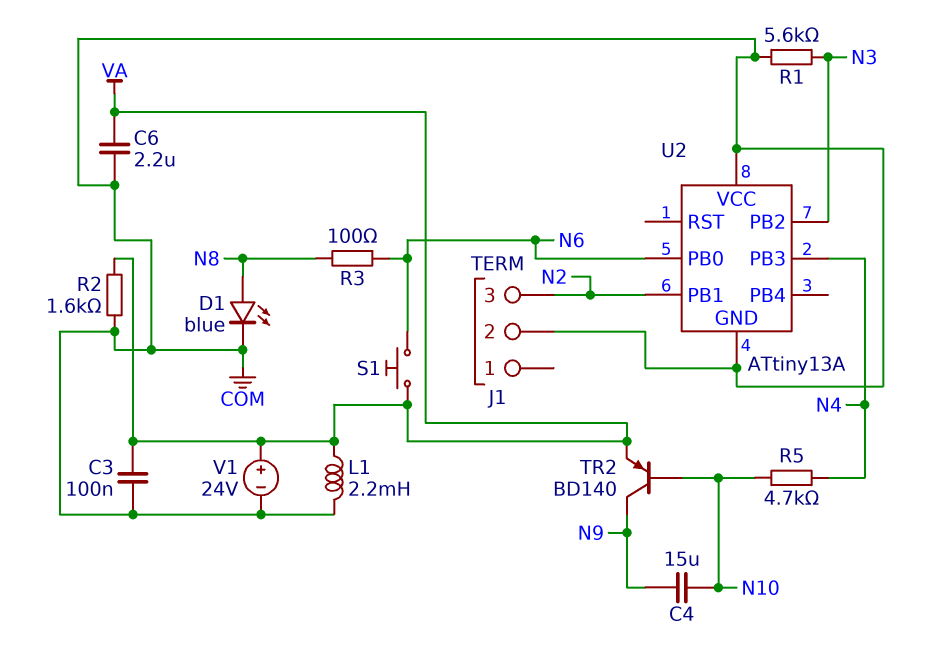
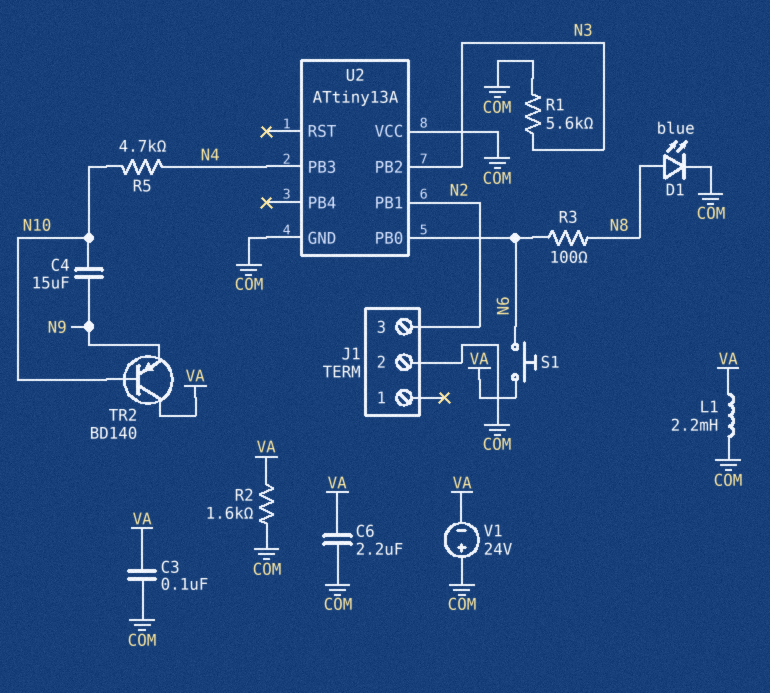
TR2: PNP BD140 (B N10, C N9, E VA) -> PNP BD140 (B N10, C VA, E N9)
V1: 24V (plus VA, minus COM) -> 24V (plus COM, minus VA)

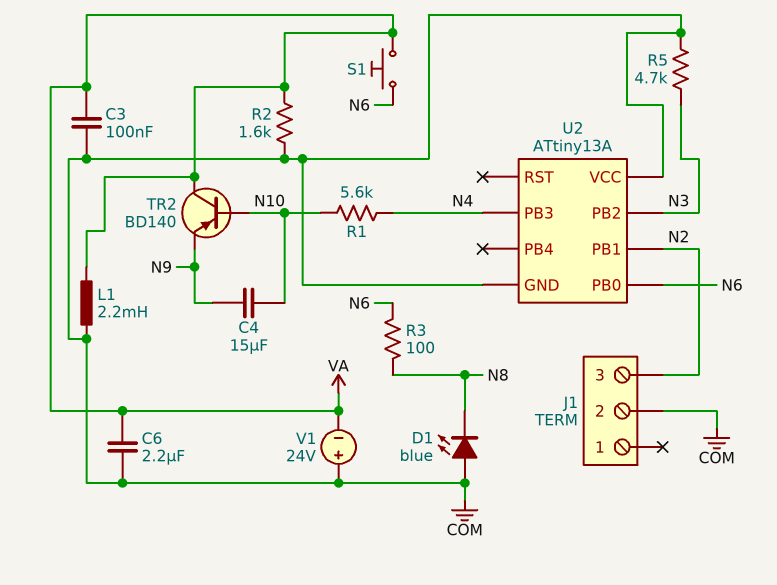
D1: LED blue (A N8, K COM) -> LED blue (A COM, K N8)
R1: 5.6k (COM, N3) -> 5.6k (N4, N10)
R5: 4.7k (N4, N10) -> 4.7k (COM, N3)

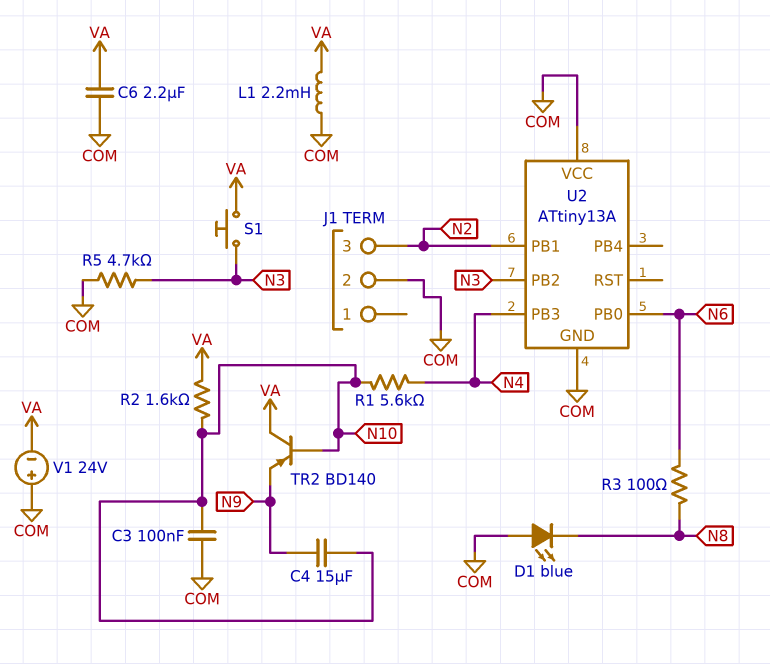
C3: 100nF (COM, VA) -> 100nF (COM, N10)
R2: 1.6k (COM, VA) -> 1.6k (N10, VA)
S1: button (N6, VA) -> button (N3, VA)

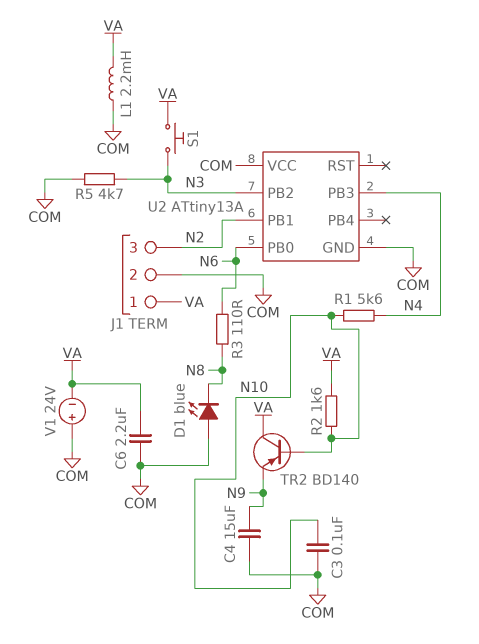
C4: 15uF (N9, N10) -> 15uF (COM, N9)
J1 pin 1: none -> VA
R3: 100 (N6, N8) -> 110 (N6, N8)

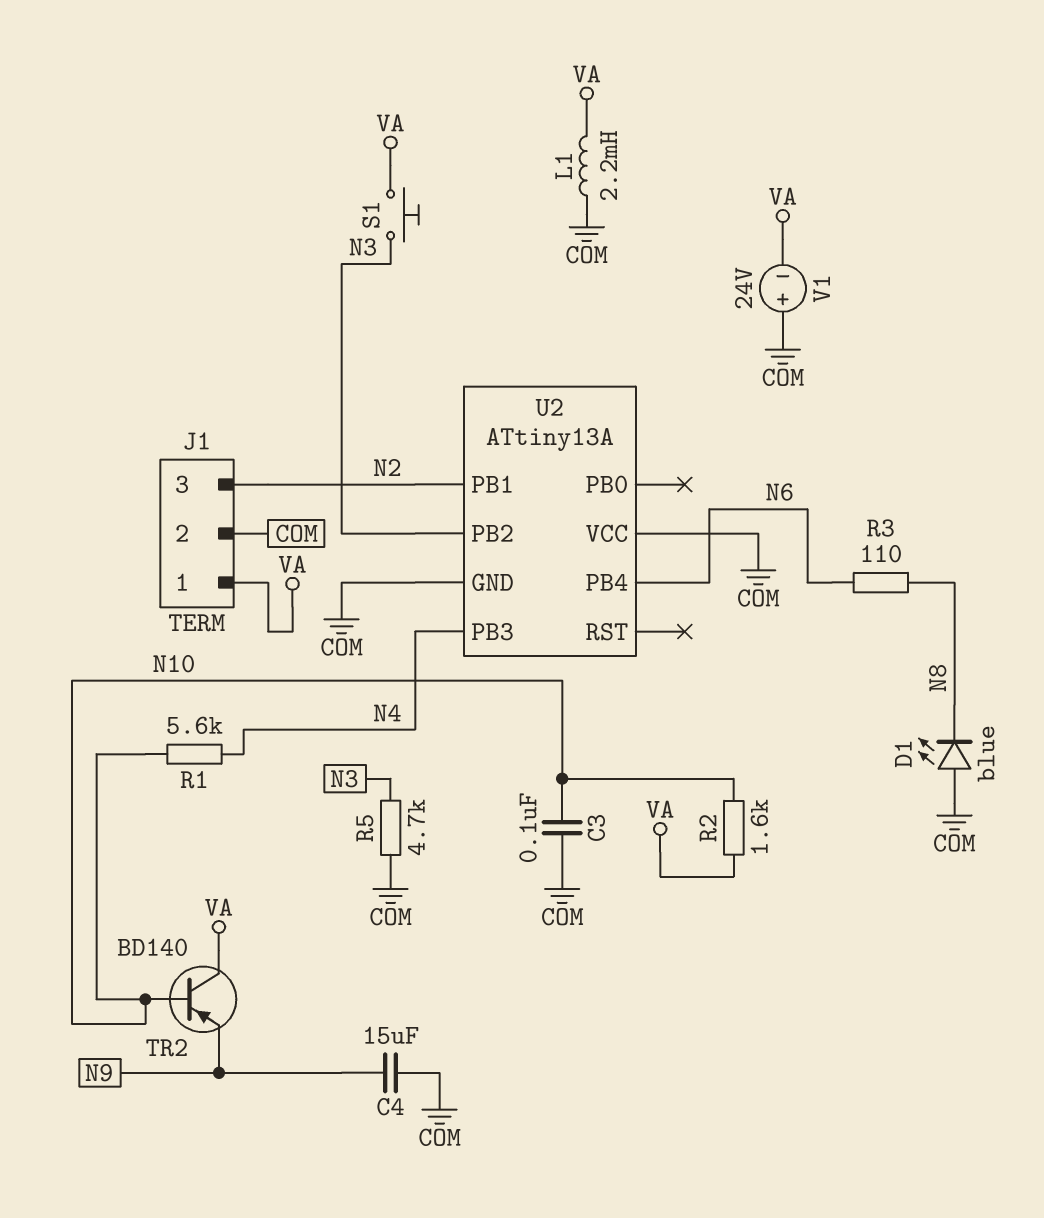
C6: 2.2uF (COM, VA) -> none
U2 pin PB0: N6 -> none
U2 pin PB4: none -> N6

